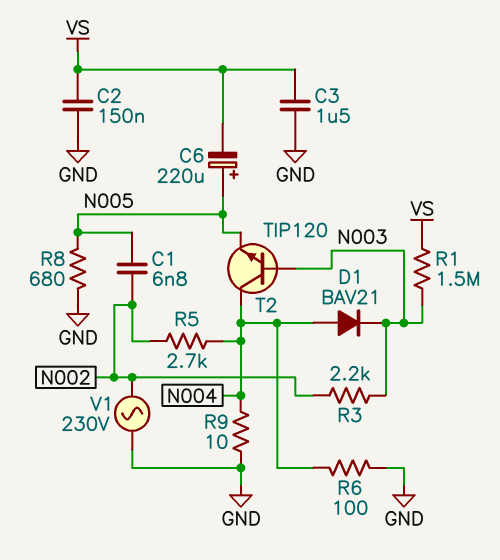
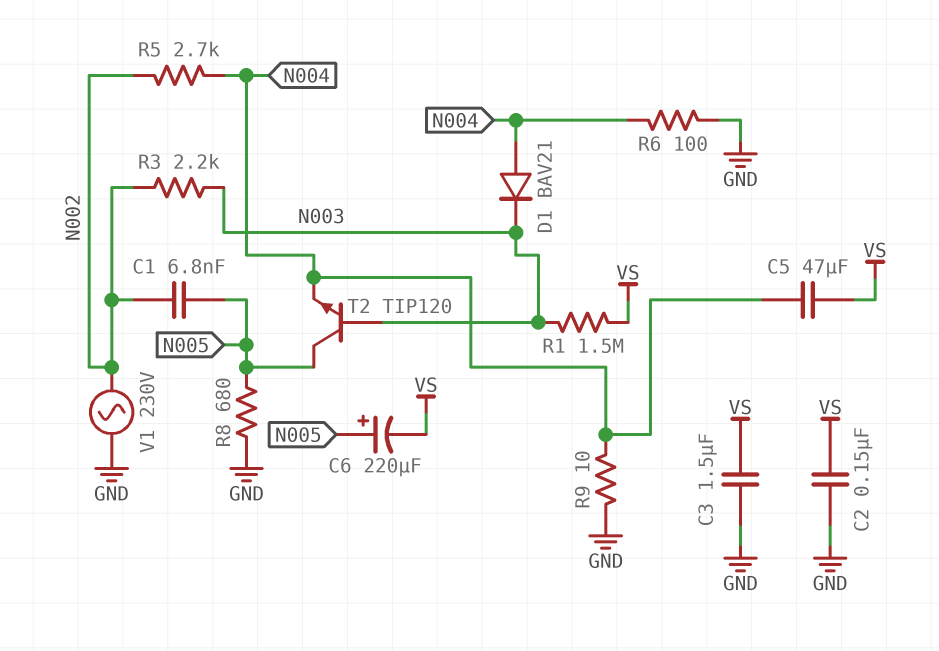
C5: none -> 47uF (N004, VS)
T2: NPN TIP120 (B N003, C N004, E N005) -> NPN TIP120 (B N003, C N005, E N004)

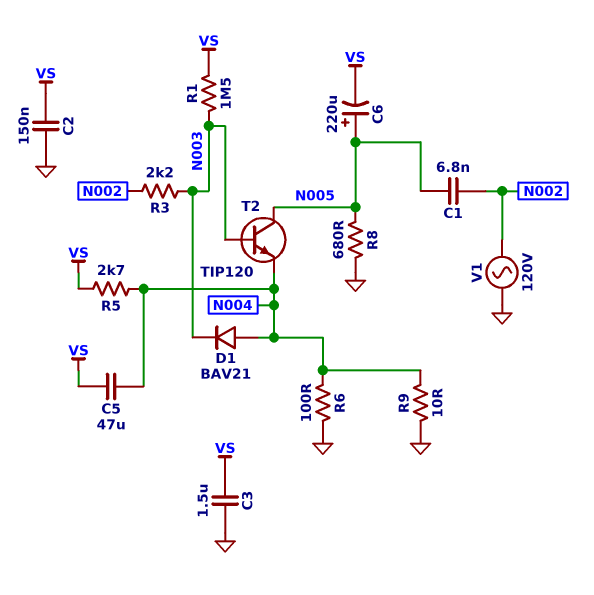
R5: 2.7k (N002, N004) -> 2.7k (N004, VS)
V1: AC 230V (GND, N002) -> AC 120V (GND, N002)

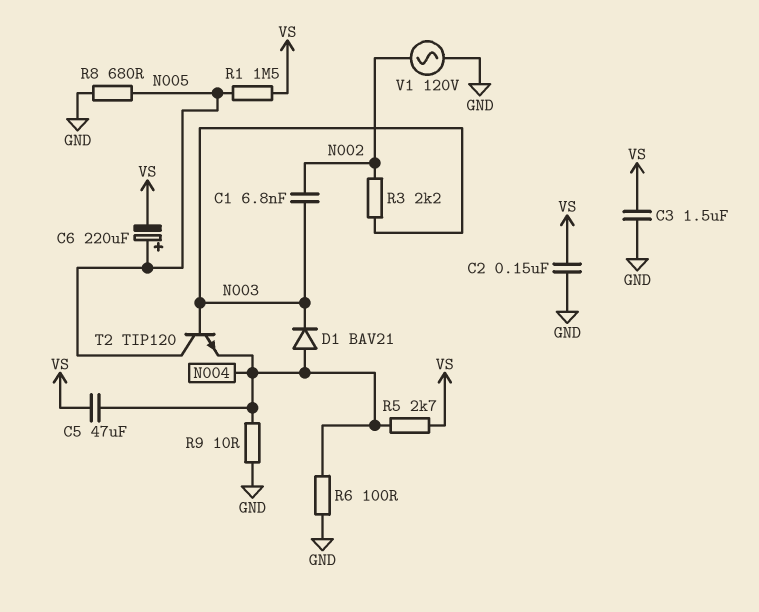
C1: 6.8nF (N002, N005) -> 6.8nF (N002, N003)
R1: 1.5M (N003, VS) -> 1.5M (N005, VS)

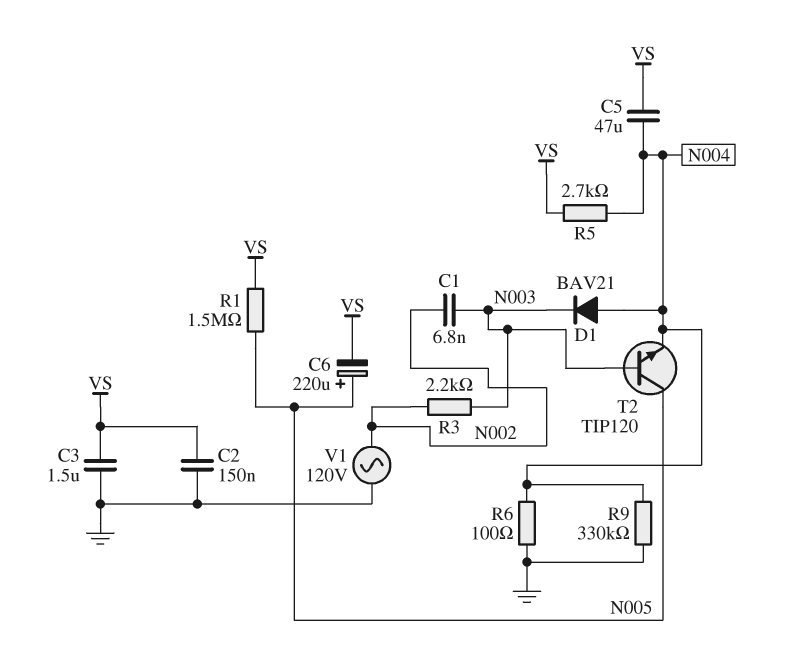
R8: 680 (GND, N005) -> none
R9: 10 (GND, N004) -> 330k (GND, N004)

